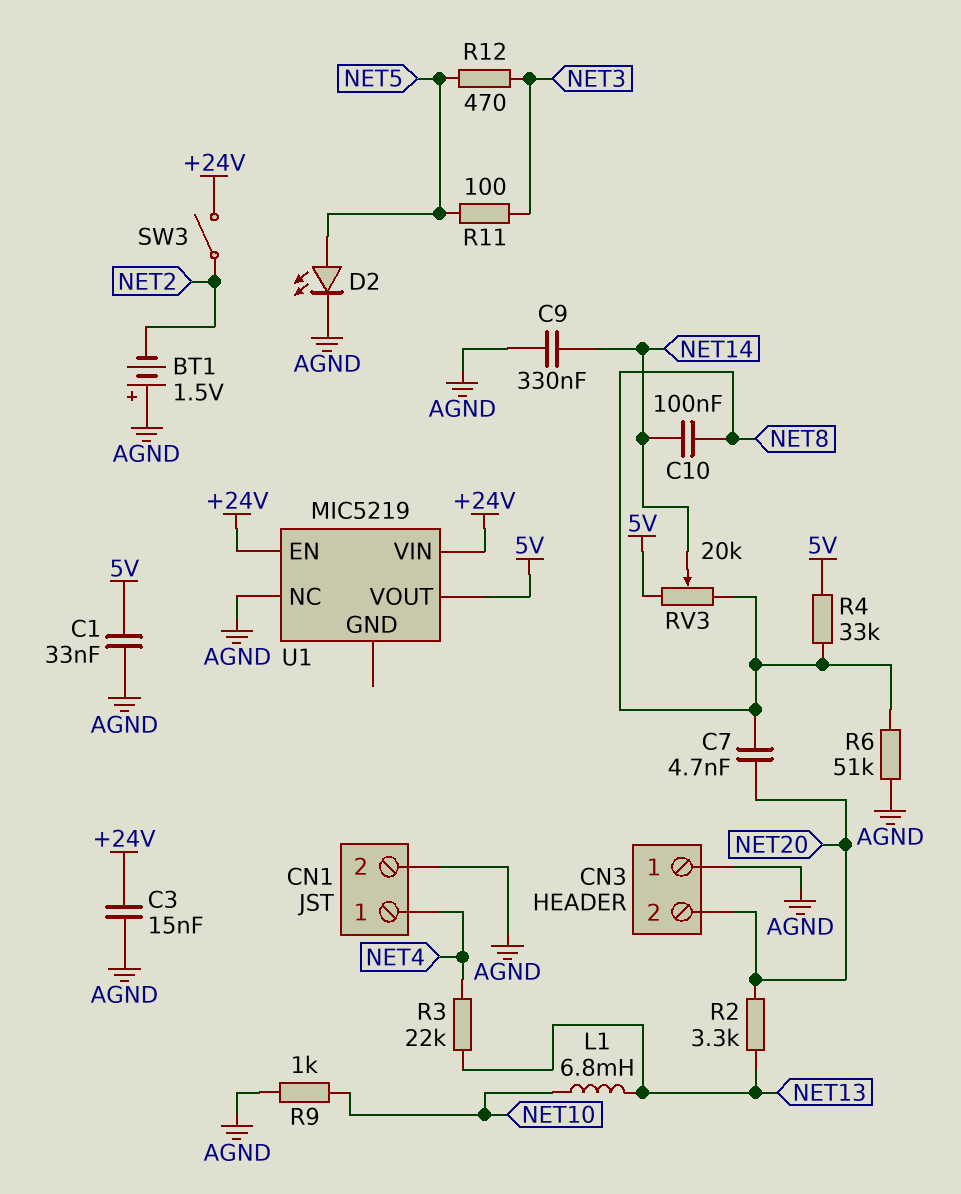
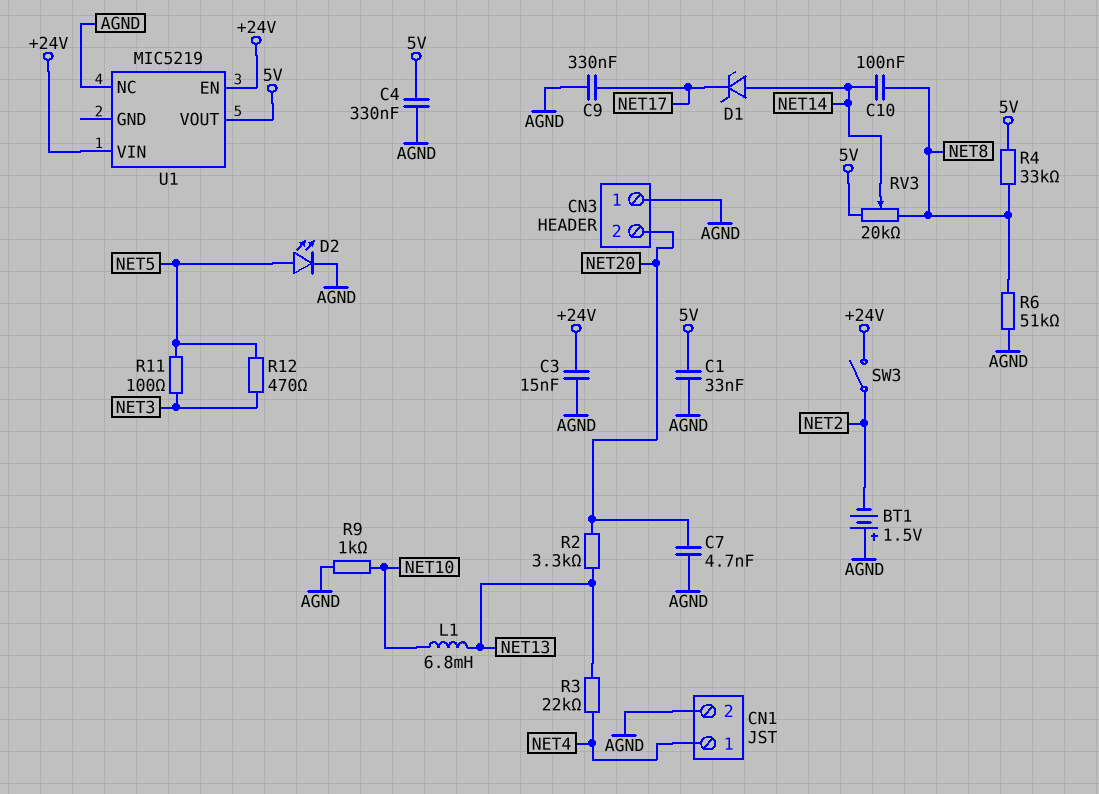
C4: none -> 330nF (5V, AGND)
C7: 4.7nF (NET8, NET20) -> 4.7nF (AGND, NET20)
C9: 330nF (AGND, NET14) -> 330nF (AGND, NET17)
D1: none -> zener (A NET14, K NET17)

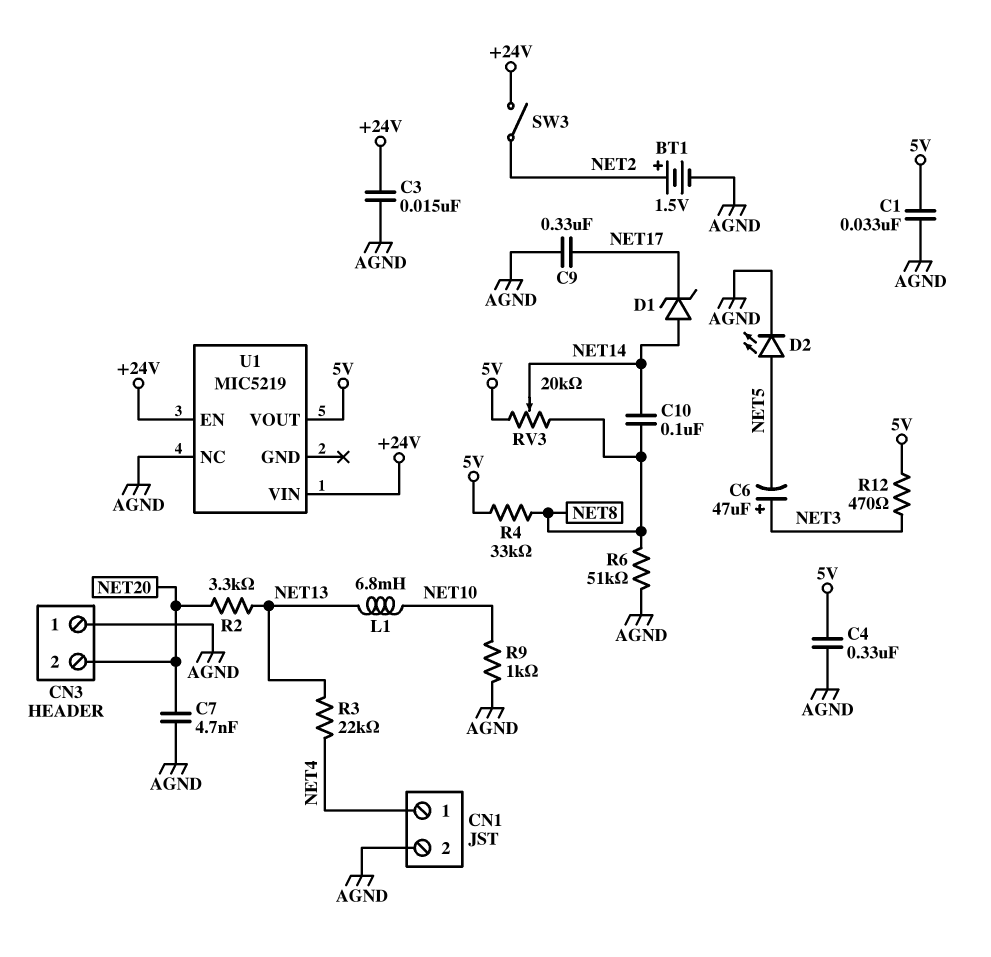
BT1: 1.5V (plus AGND, minus NET2) -> 1.5V (plus NET2, minus AGND)
C6: none -> 47uF (plus NET3, minus NET5)
R11: 100 (NET3, NET5) -> none
R12: 470 (NET3, NET5) -> 470 (5V, NET3)

